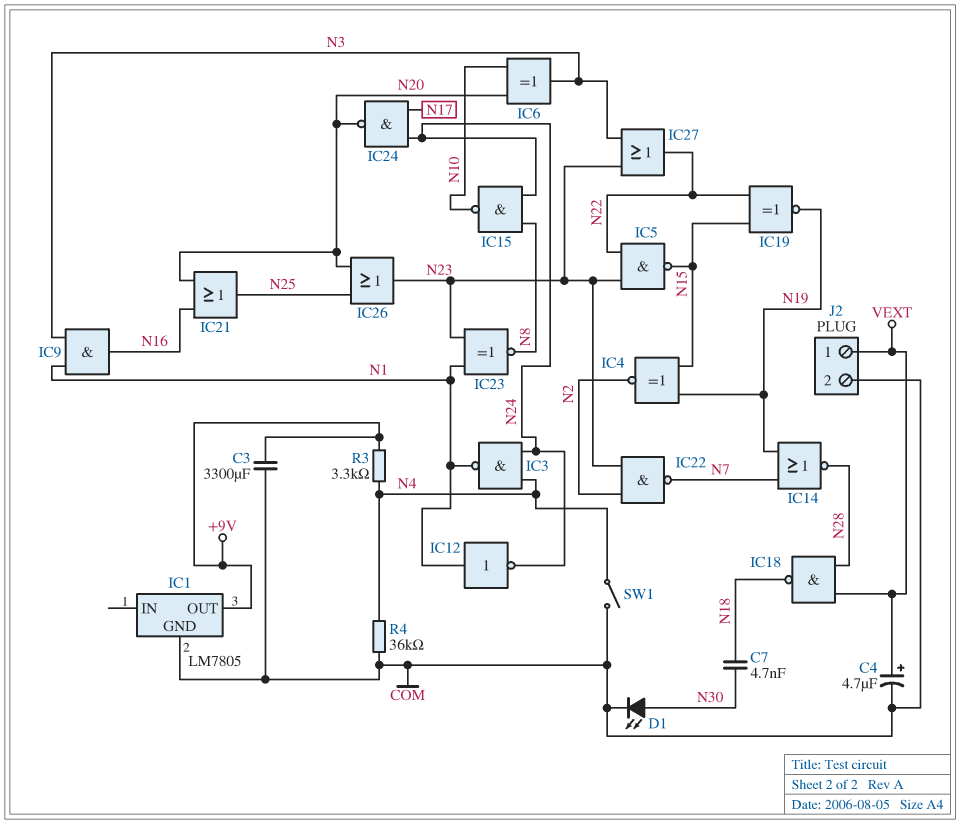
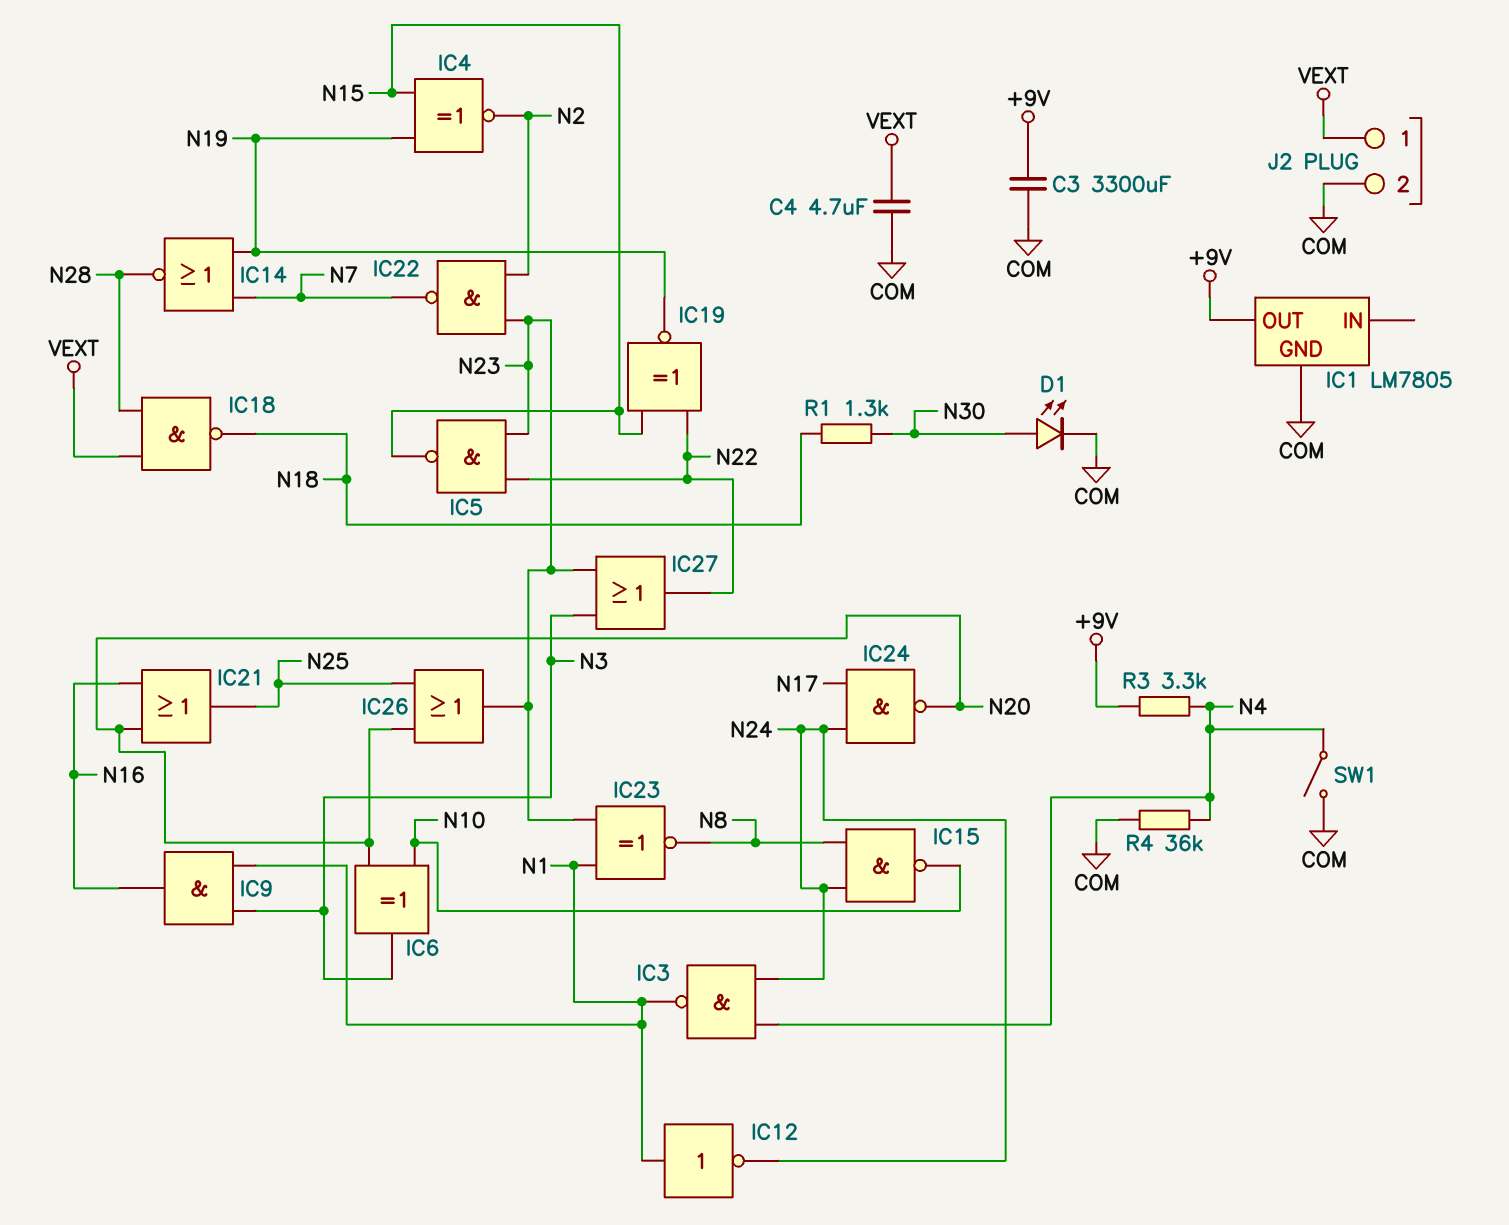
C4: 4.7uF (plus VEXT, minus COM) -> 4.7uF (COM, VEXT)
C7: 4.7nF (N18, N30) -> none
R1: none -> 1.3k (N18, N30)

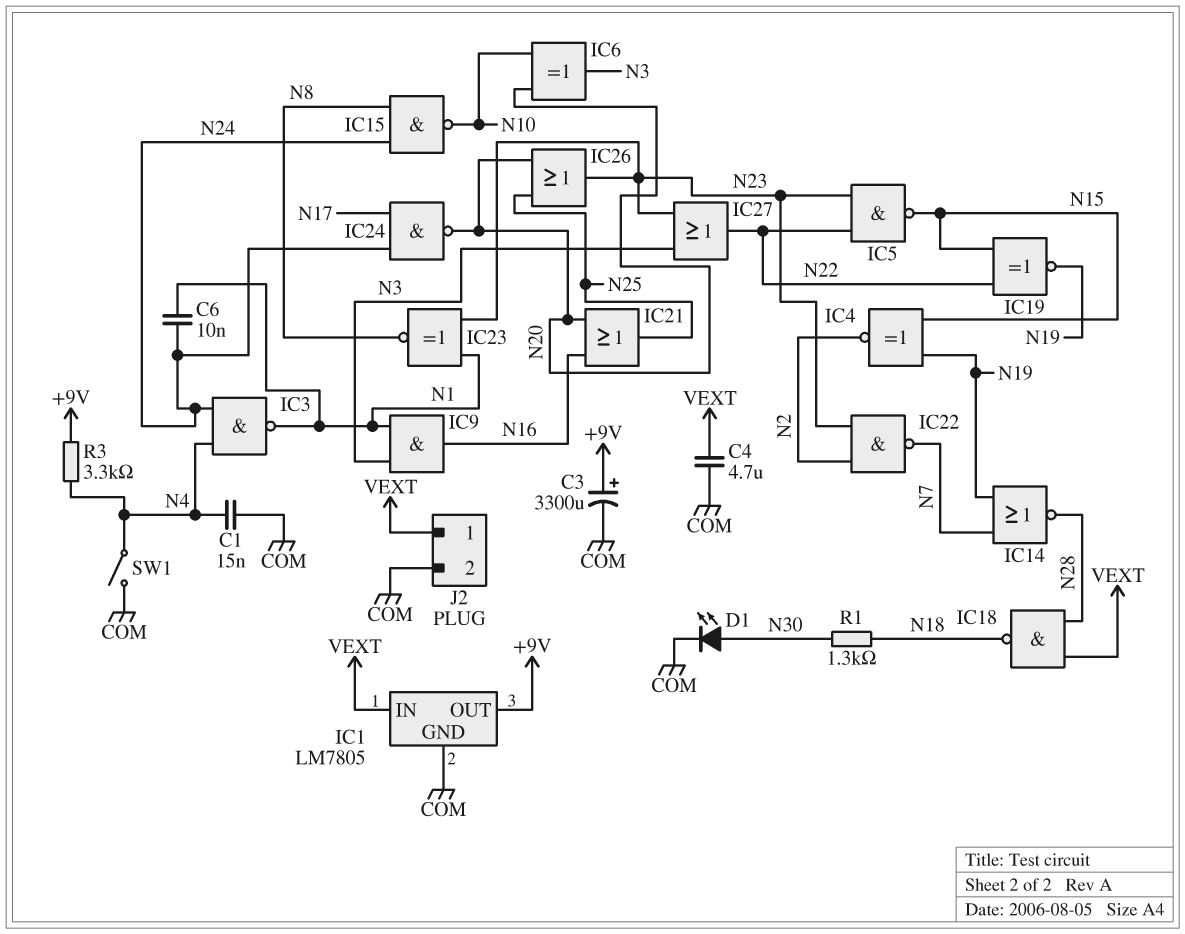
C1: none -> 15nF (COM, N4)
C3: 3300uF (+9V, COM) -> 3300uF (plus +9V, minus COM)
C6: none -> 10nF (N1, N24)
IC1 pin IN: none -> VEXT
IC12: NOT (in N1, out N24) -> none
R4: 36k (COM, N4) -> none

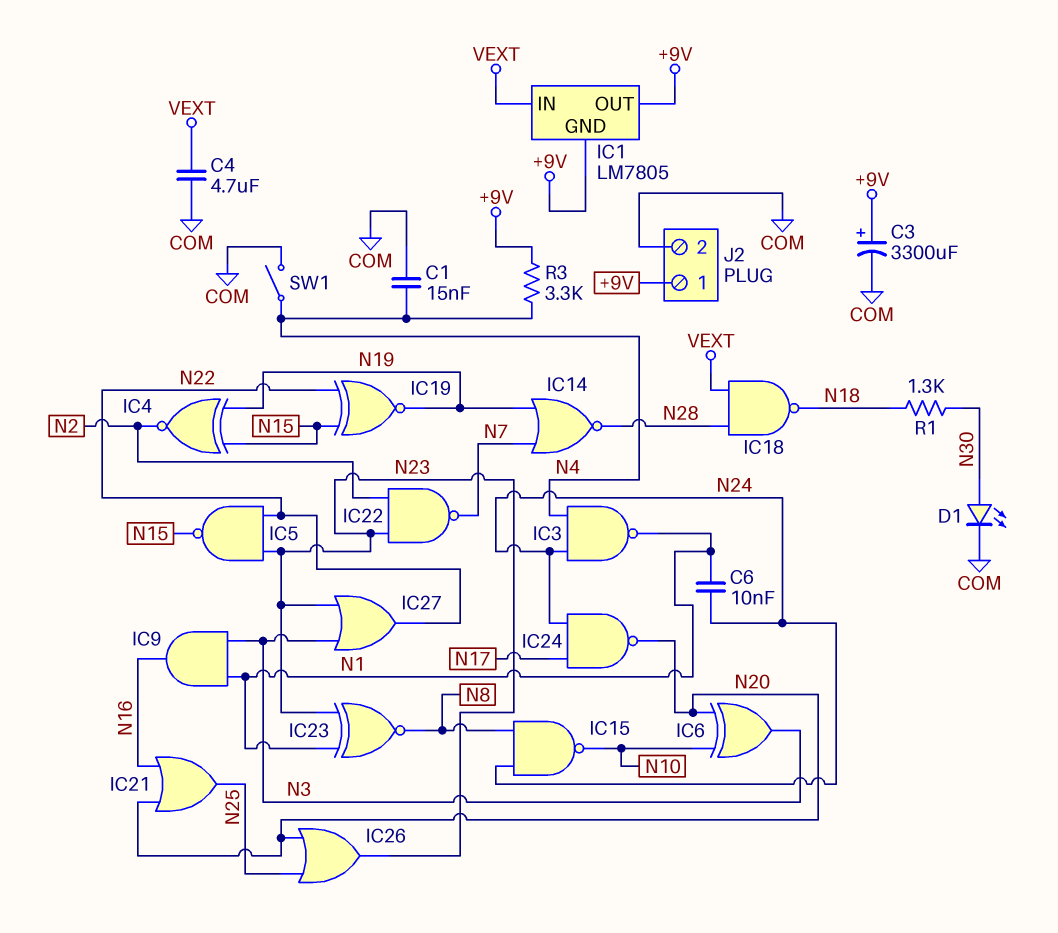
IC1 pin GND: COM -> +9V
J2 pin 1: VEXT -> +9V

